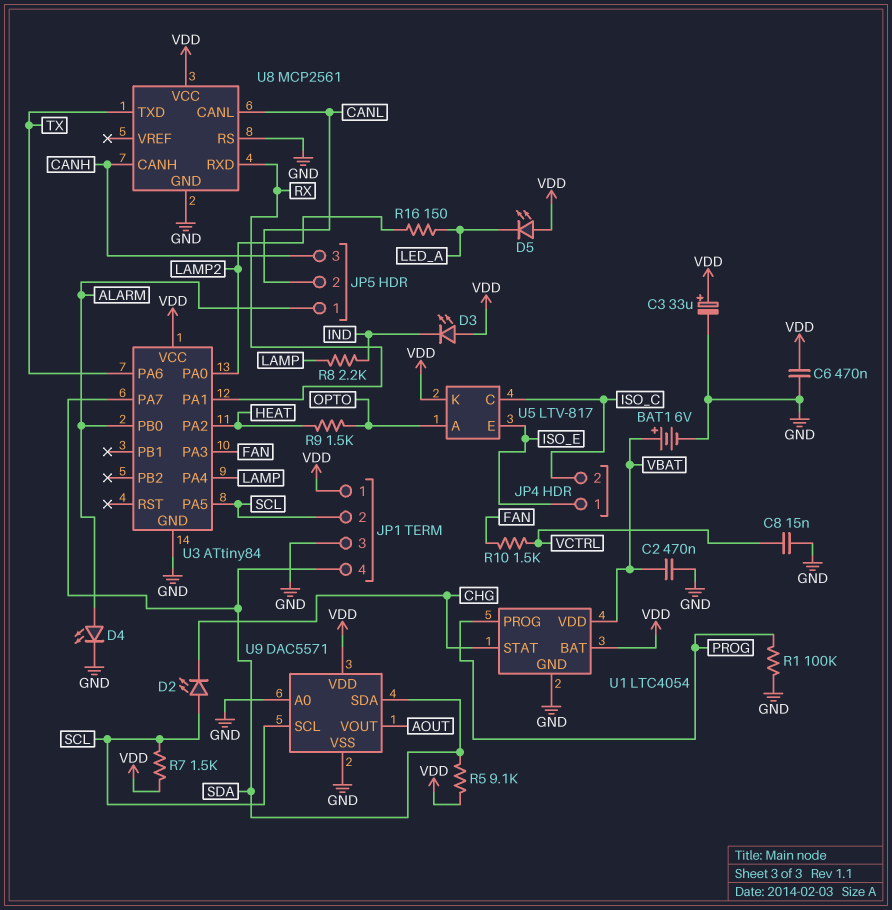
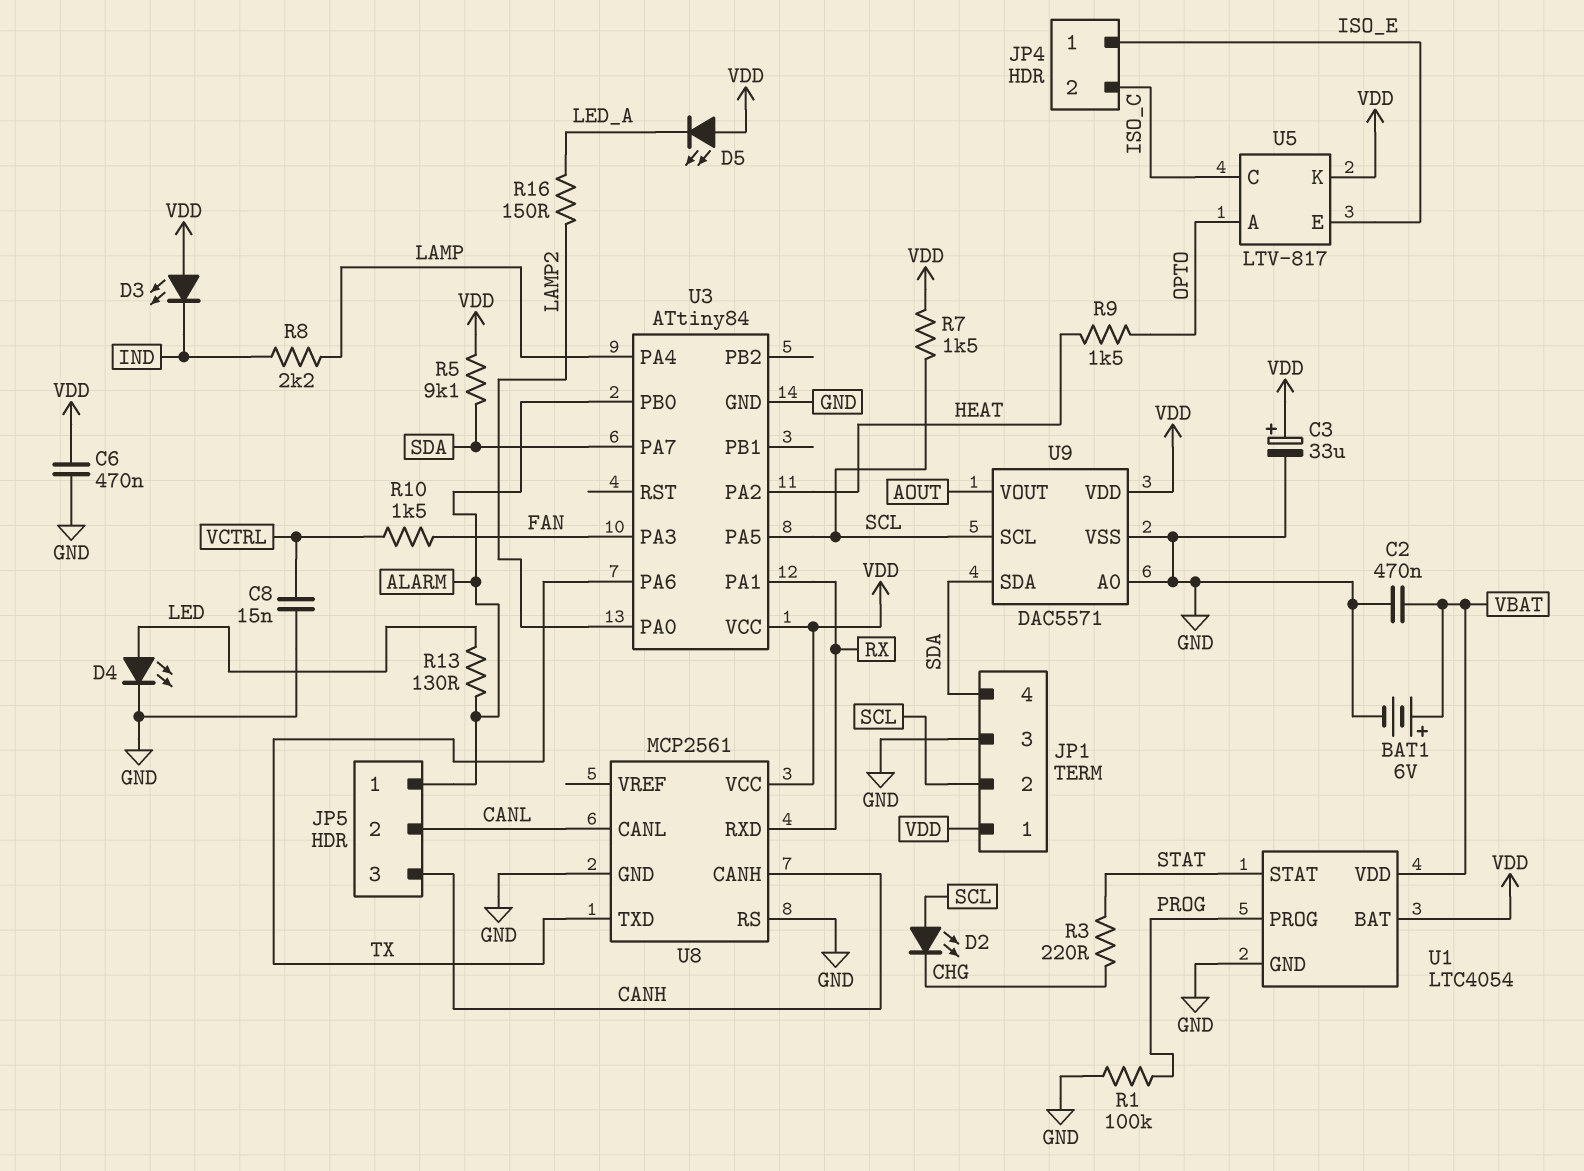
D4: LED (A ALARM, K GND) -> LED (A LED, K GND)
R3: none -> 220 (CHG, STAT)
R13: none -> 130 (ALARM, LED)
U1 pin STAT: CHG -> STAT

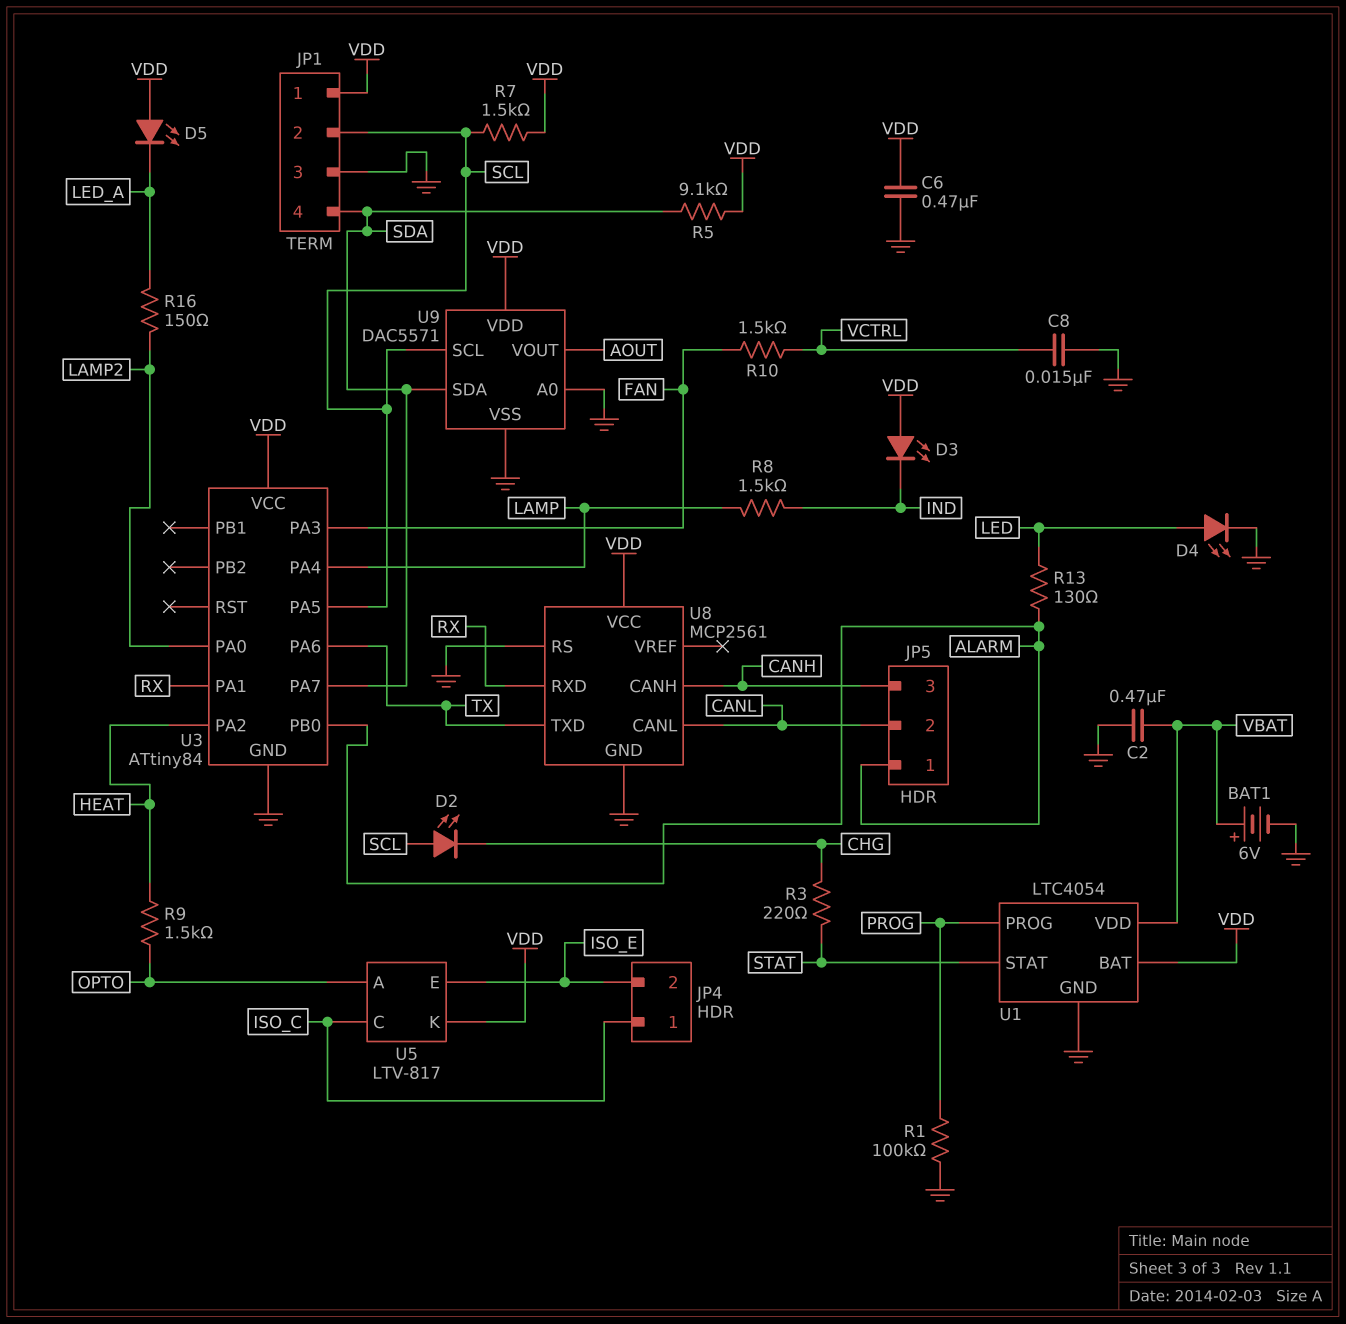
C3: 33uF (plus VDD, minus GND) -> none
JP4 pin 1: ISO_E -> ISO_C
JP4 pin 2: ISO_C -> ISO_E
R8: 2.2k (IND, LAMP) -> 1.5k (IND, LAMP)

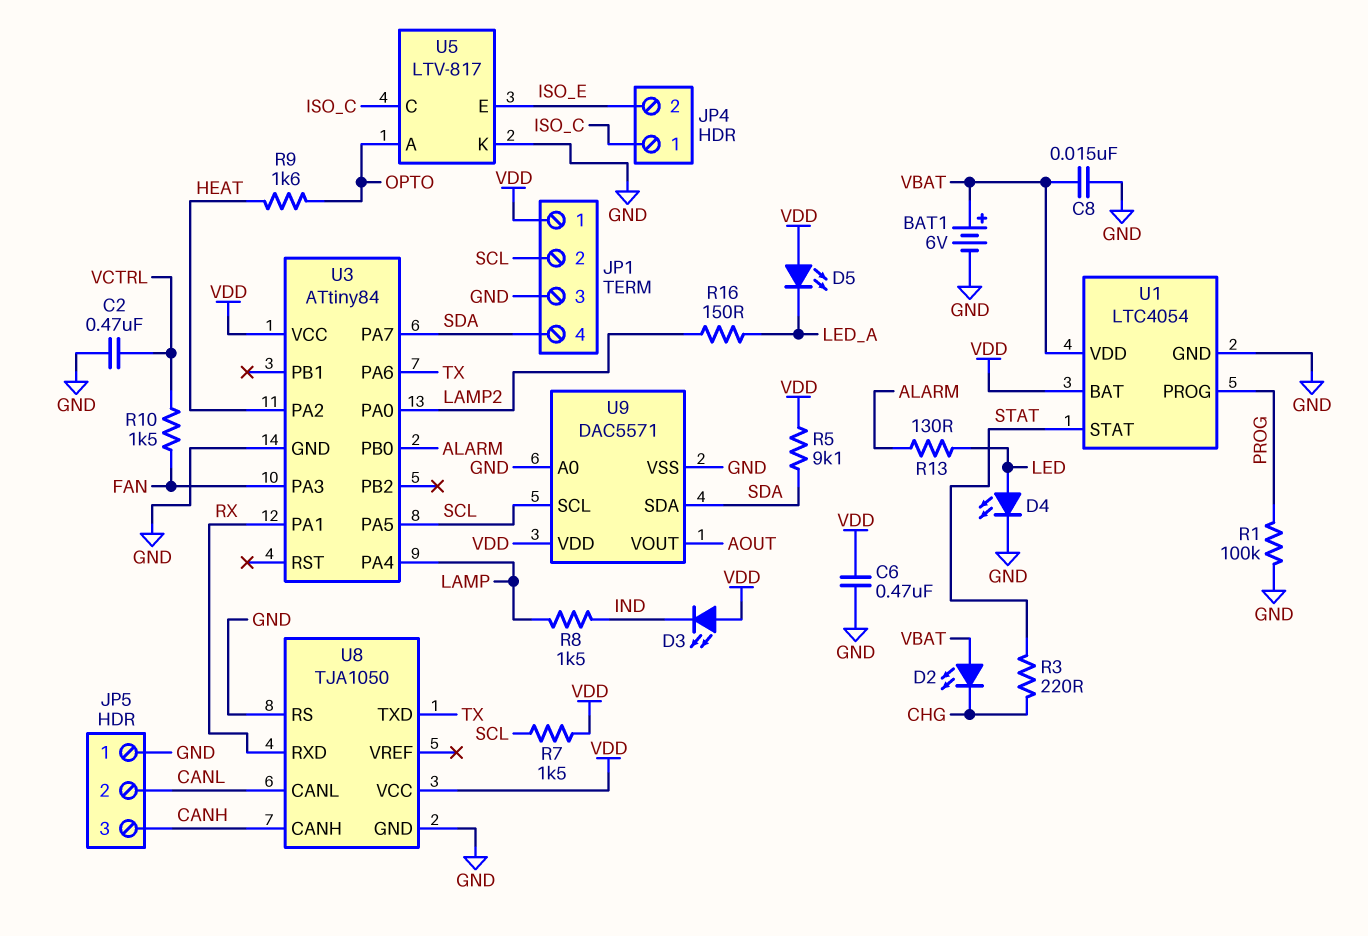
C2: 470nF (GND, VBAT) -> 470nF (GND, VCTRL)
C8: 15nF (GND, VCTRL) -> 15nF (GND, VBAT)
D2: LED (A SCL, K CHG) -> LED (A VBAT, K CHG)
JP5 pin 1: ALARM -> GND
R9: 1.5k (HEAT, OPTO) -> 1.6k (HEAT, OPTO)
U5 pin K: VDD -> GND
U8: MCP2561 -> TJA1050

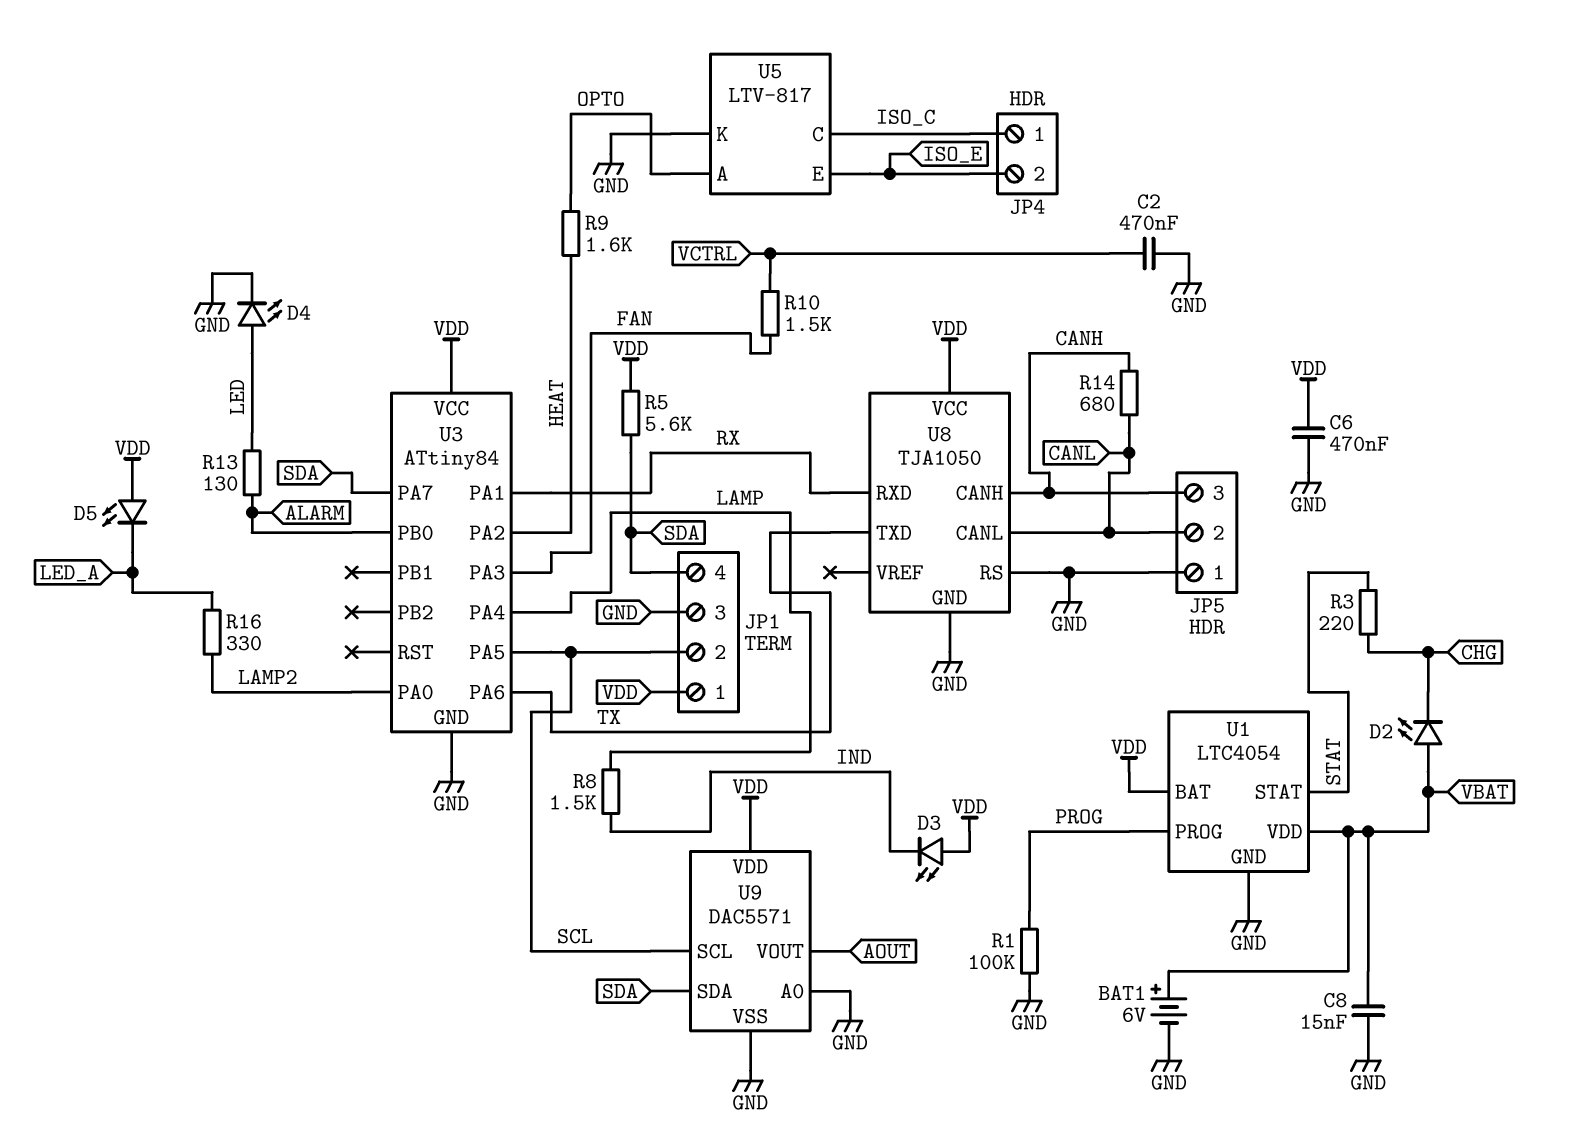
R5: 9.1k (SDA, VDD) -> 5.6k (SDA, VDD)
R7: 1.5k (SCL, VDD) -> none
R14: none -> 680 (CANH, CANL)
R16: 150 (LAMP2, LED_A) -> 330 (LAMP2, LED_A)

